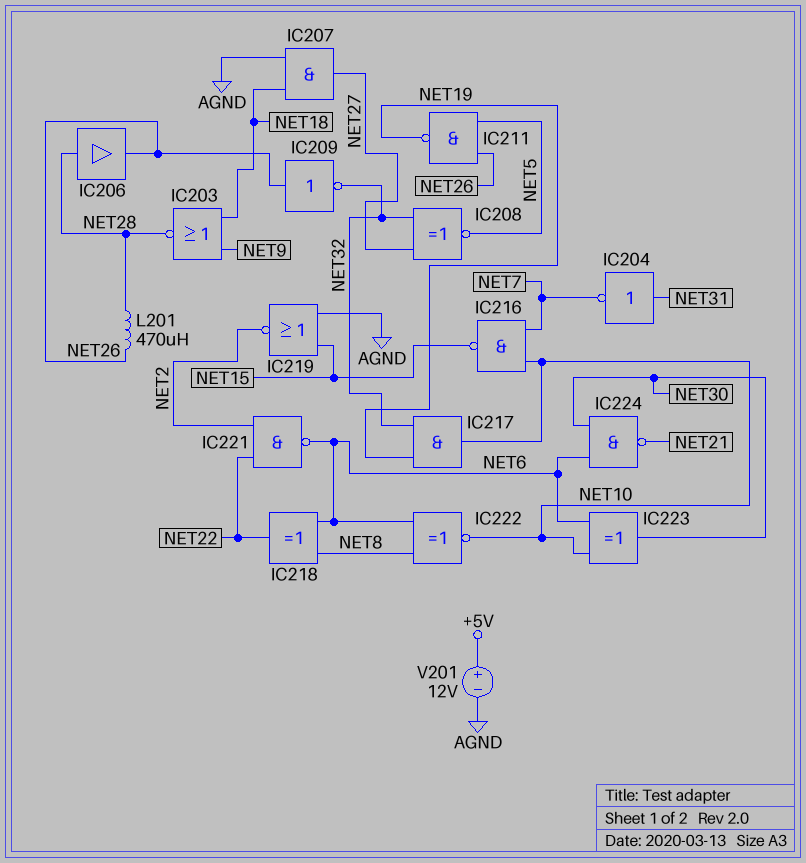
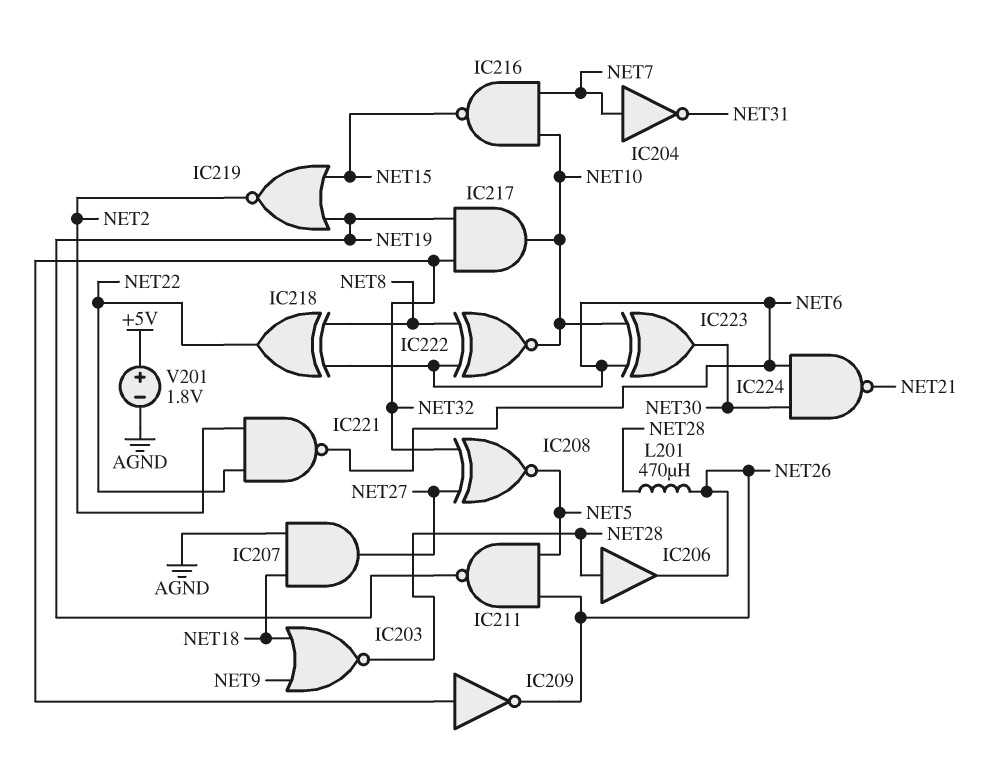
IC204: NOT (in NET31, out NET7) -> NOT (in NET7, out NET31)
IC209: NOT (in NET26, out NET32) -> NOT (in NET32, out NET26)
IC219: NOR (in AGND, in NET15, out NET2) -> NOR (in NET15, in NET19, out NET2)
V201: 12V (plus +5V, minus AGND) -> 1.8V (plus +5V, minus AGND)

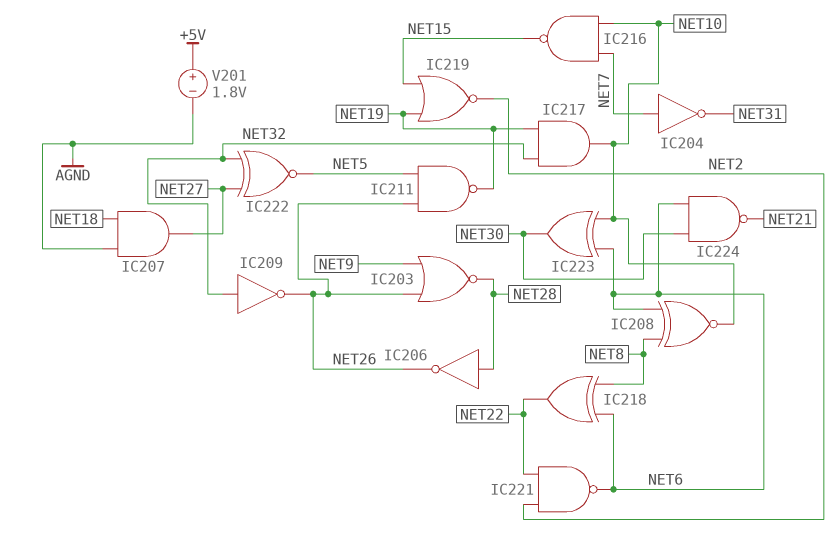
IC203: NOR (in NET9, in NET18, out NET28) -> NOR (in NET9, in NET26, out NET28)
IC206: buffer (in NET28, out NET26) -> NOT (in NET28, out NET26)
IC208: XNOR (in NET27, in NET32, out NET5) -> XNOR (in NET6, in NET8, out NET10)
IC222: XNOR (in NET6, in NET8, out NET10) -> XNOR (in NET27, in NET32, out NET5)
L201: 470uH (NET26, NET28) -> none

